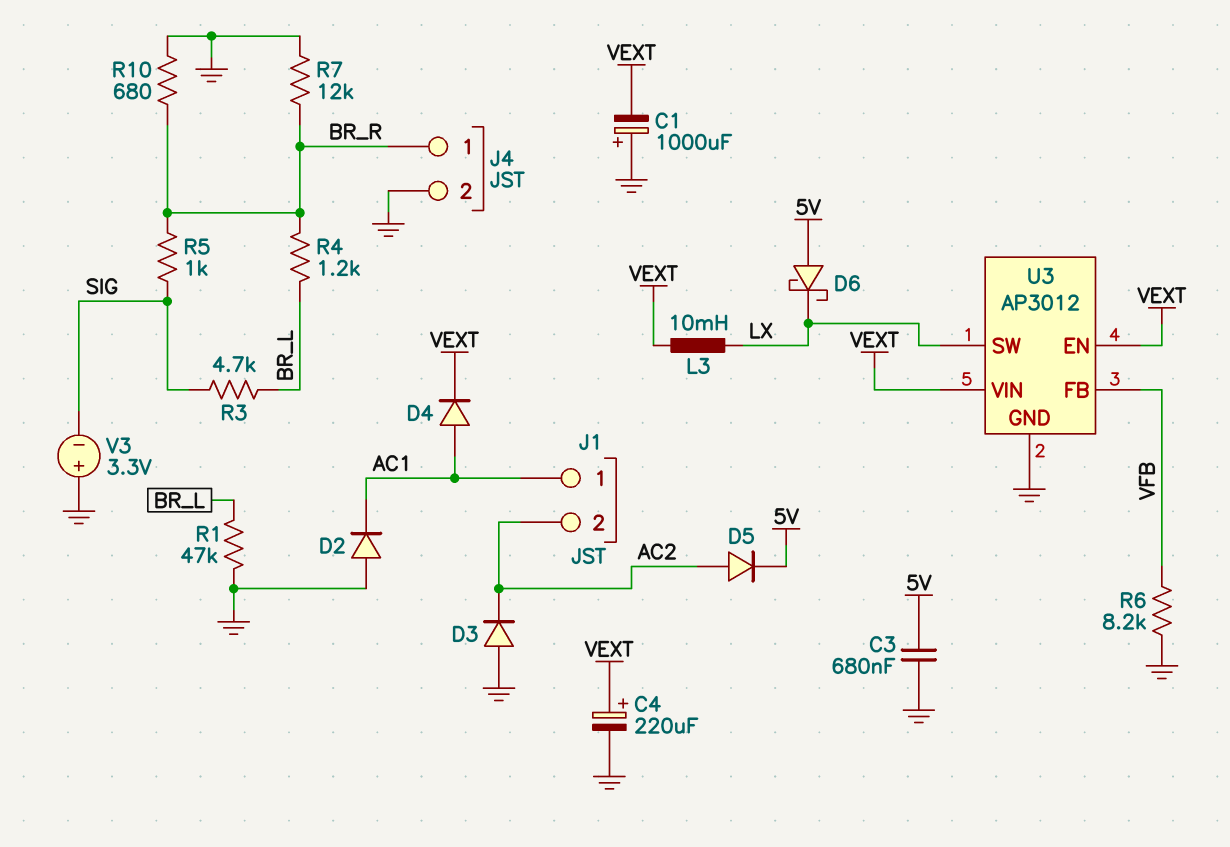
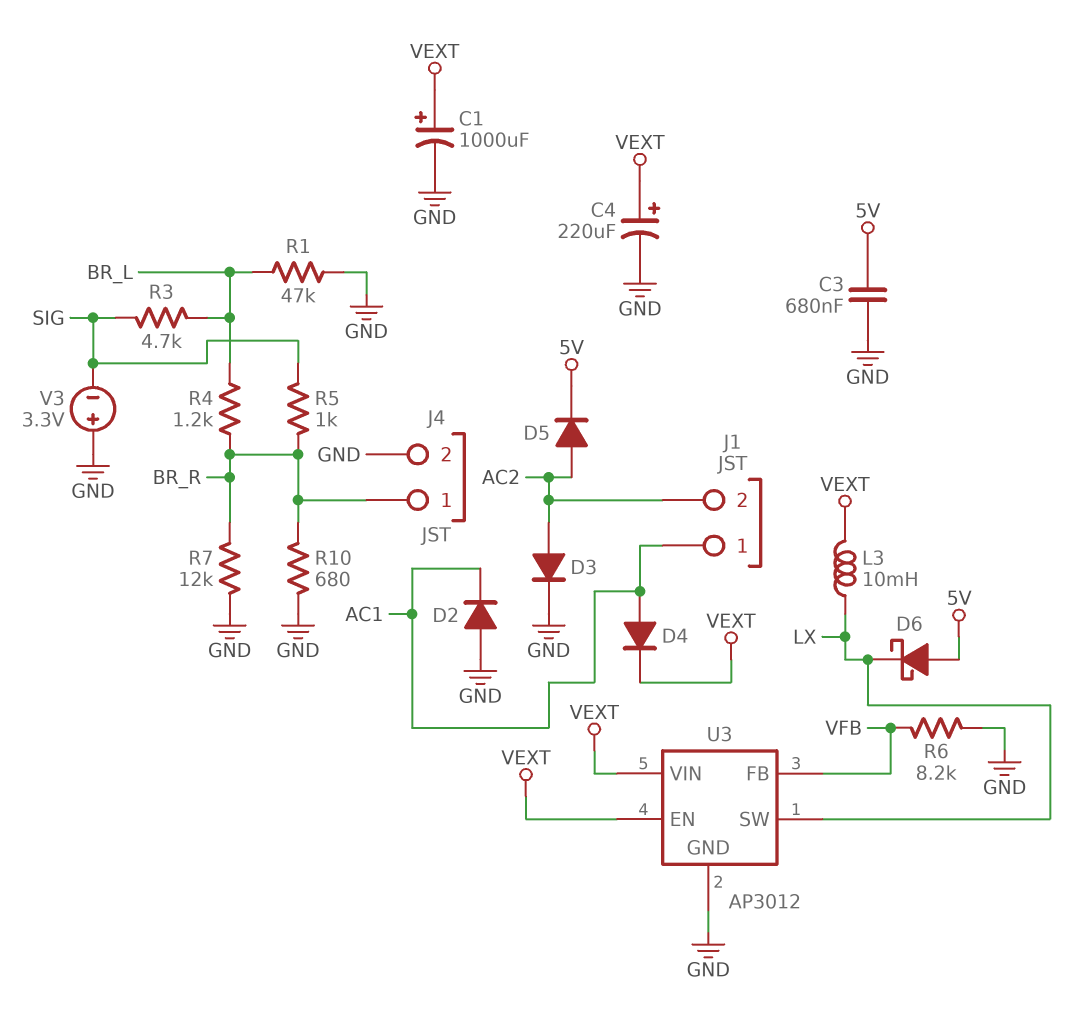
C1: 1000uF (plus GND, minus VEXT) -> 1000uF (plus VEXT, minus GND)
D3: diode (A GND, K AC2) -> diode (A AC2, K GND)

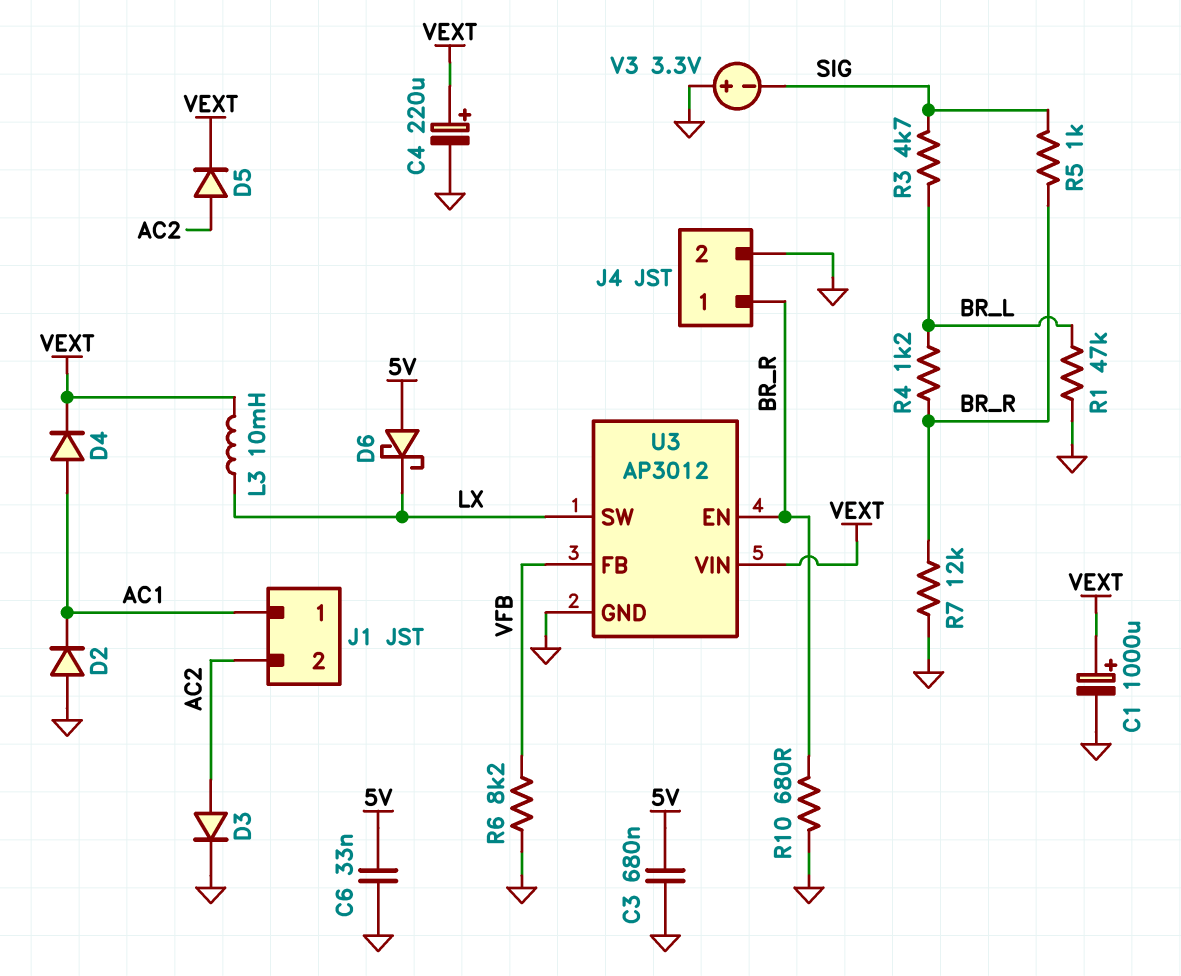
C6: none -> 33nF (5V, GND)
D5: diode (A AC2, K 5V) -> diode (A AC2, K VEXT)
U3 pin EN: VEXT -> BR_R

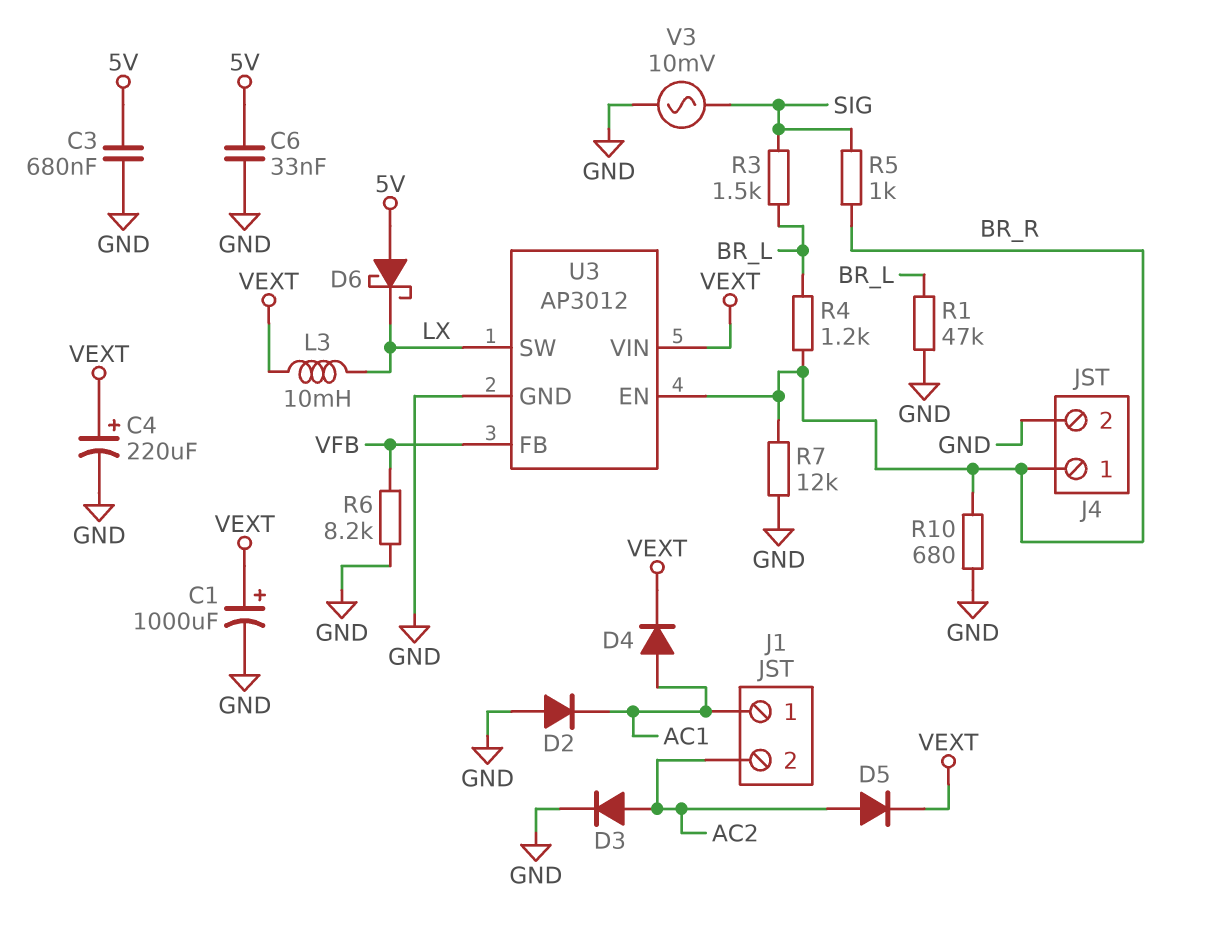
R3: 4.7k (BR_L, SIG) -> 1.5k (BR_L, SIG)
V3: 3.3V (plus GND, minus SIG) -> AC 10mV (GND, SIG)

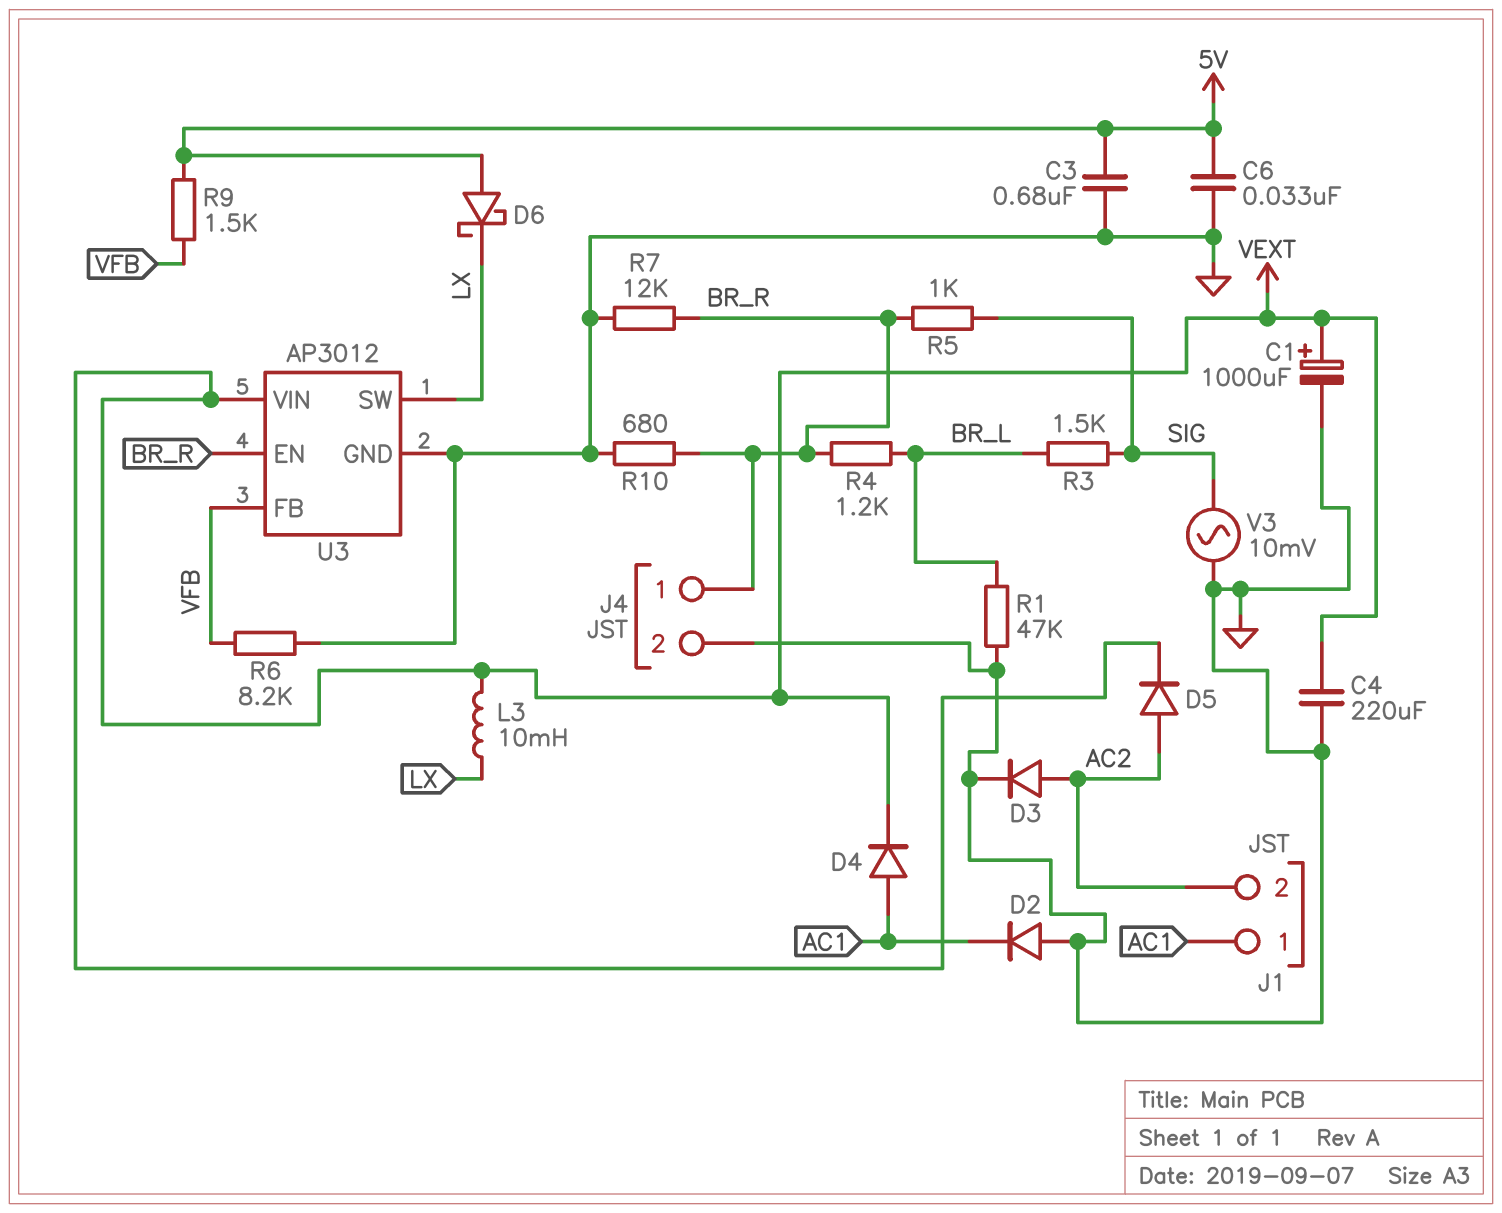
C4: 220uF (plus VEXT, minus GND) -> 220uF (GND, VEXT)
R9: none -> 1.5k (5V, VFB)

